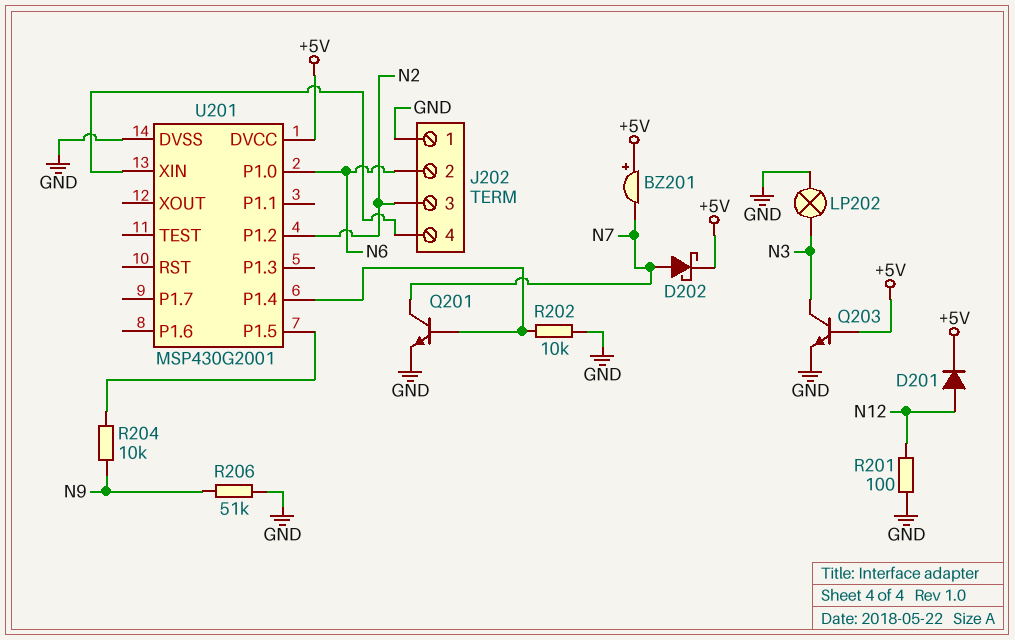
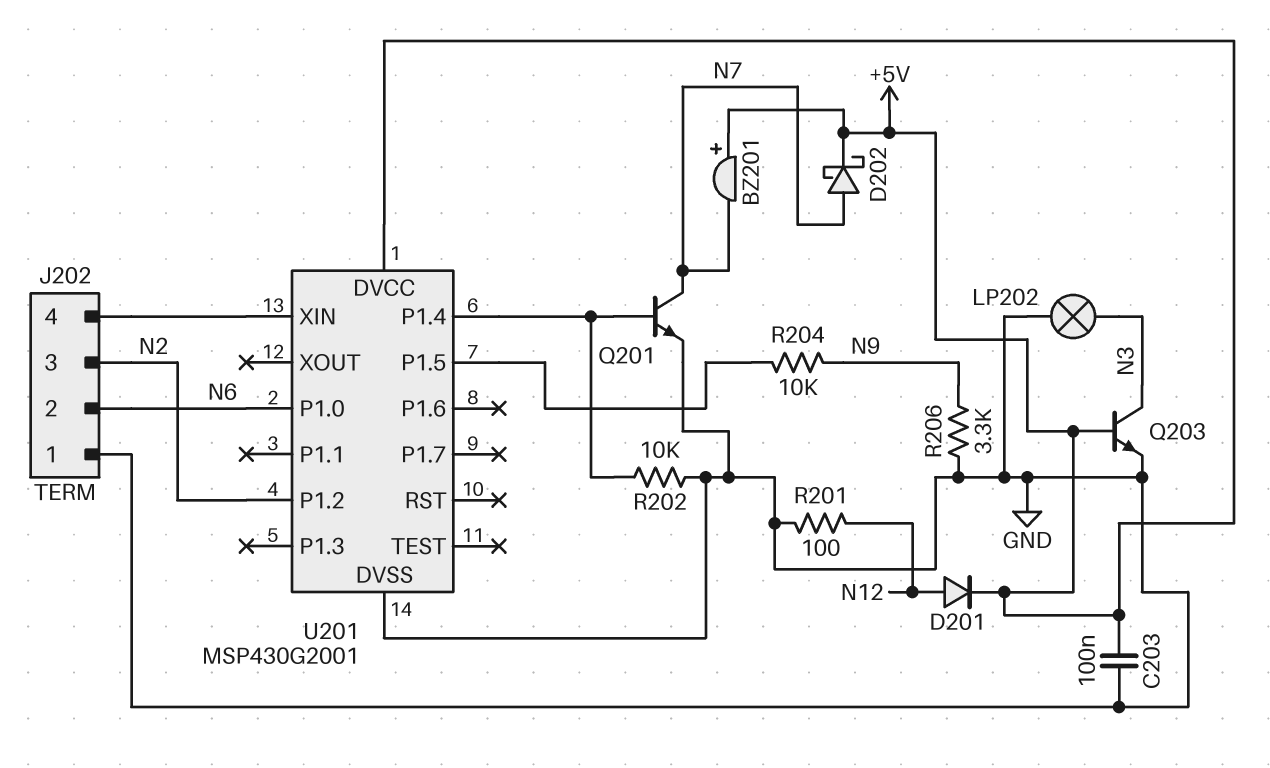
C203: none -> 100nF (+5V, GND)
R206: 51k (GND, N9) -> 3.3k (GND, N9)

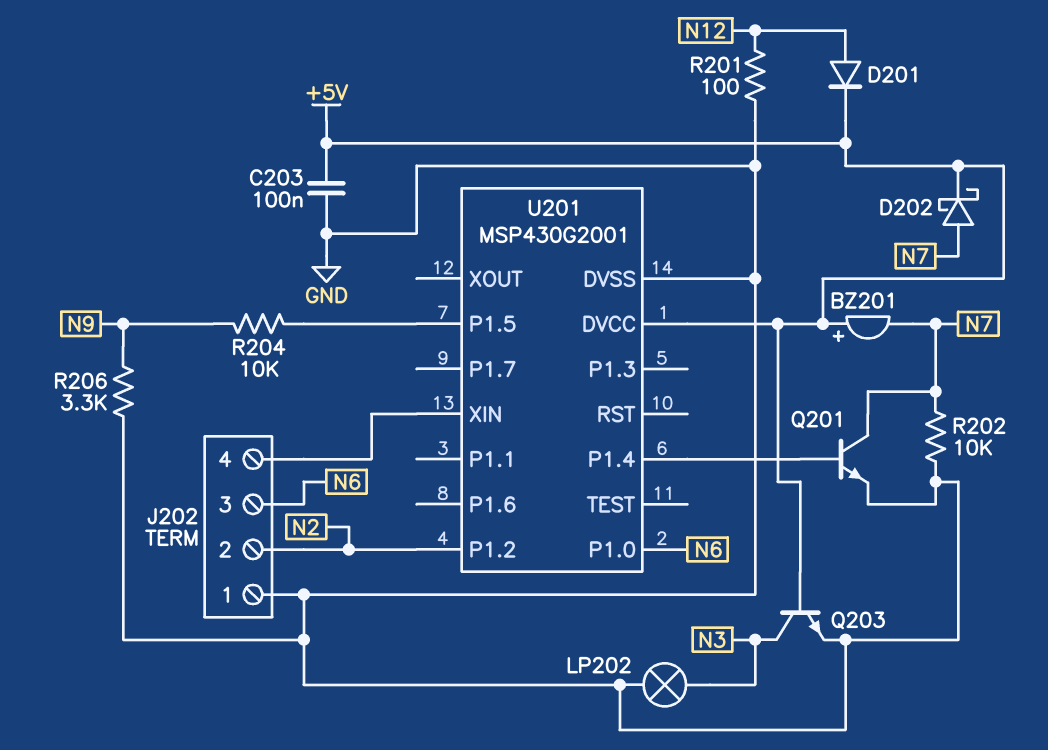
J202 pin 2: N6 -> N2
J202 pin 3: N2 -> N6
R202: 10k (GND, U201/P1.4) -> 10k (GND, N7)

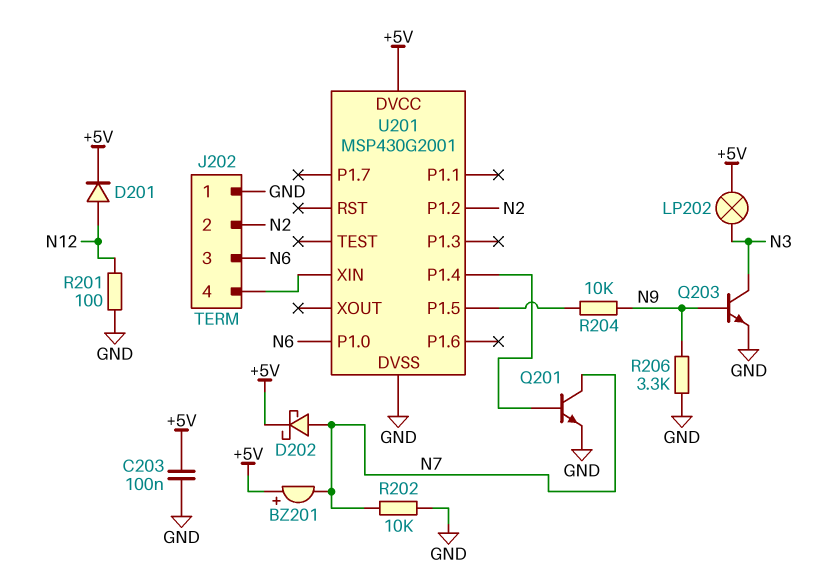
LP202: lamp (GND, N3) -> lamp (+5V, N3)
Q203: NPN (B +5V, C N3, E GND) -> NPN (B N9, C N3, E GND)

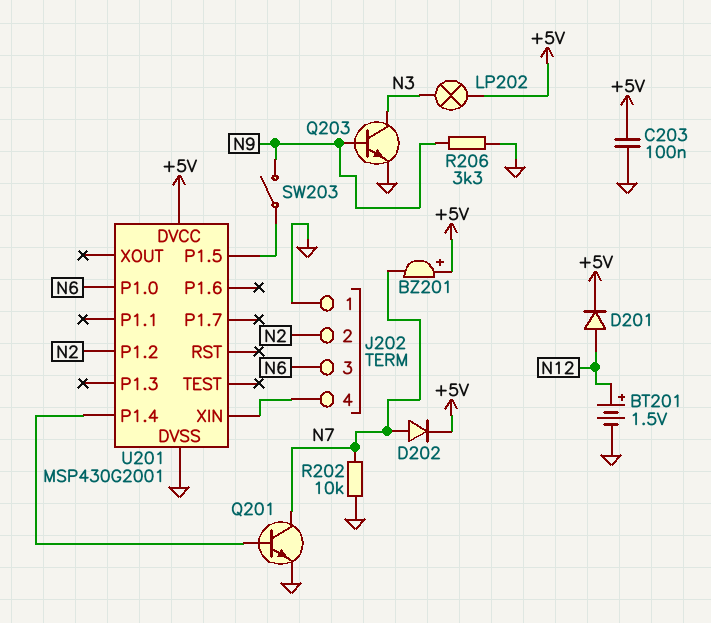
BT201: none -> 1.5V (plus N12, minus GND)
D202: schottky (A N7, K +5V) -> diode (A N7, K +5V)
R201: 100 (GND, N12) -> none
R204: 10k (N9, U201/P1.5) -> none
SW203: none -> switch (N9, U201/P1.5)

